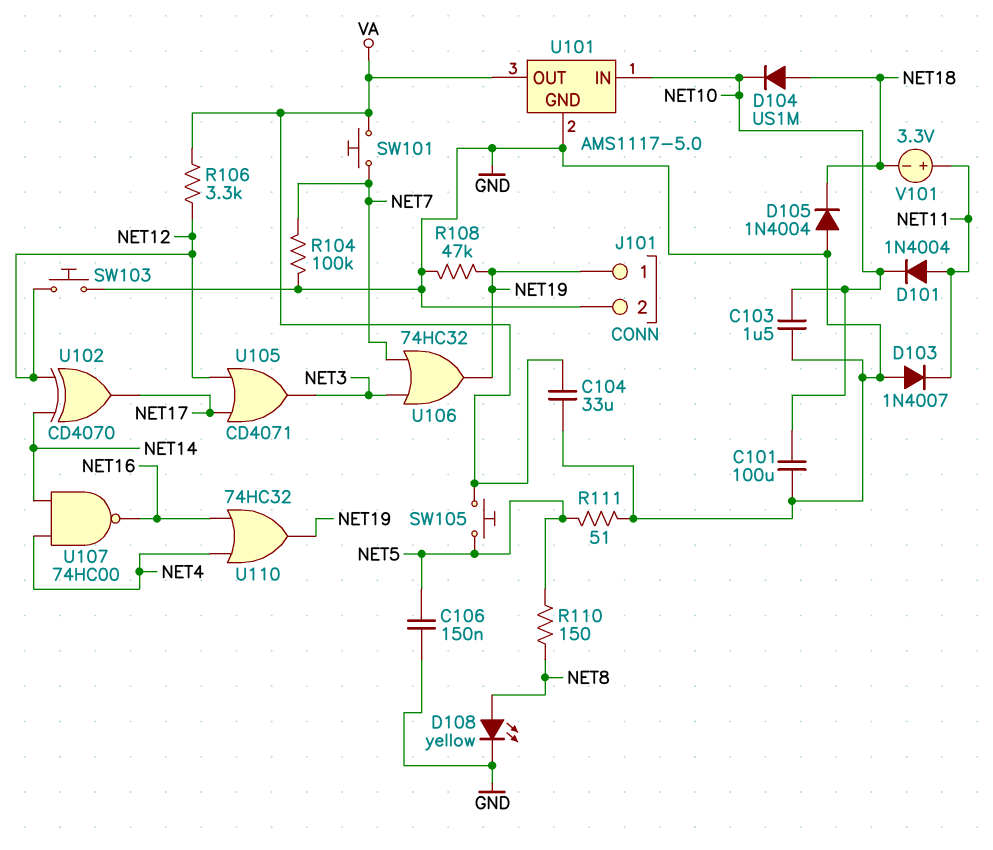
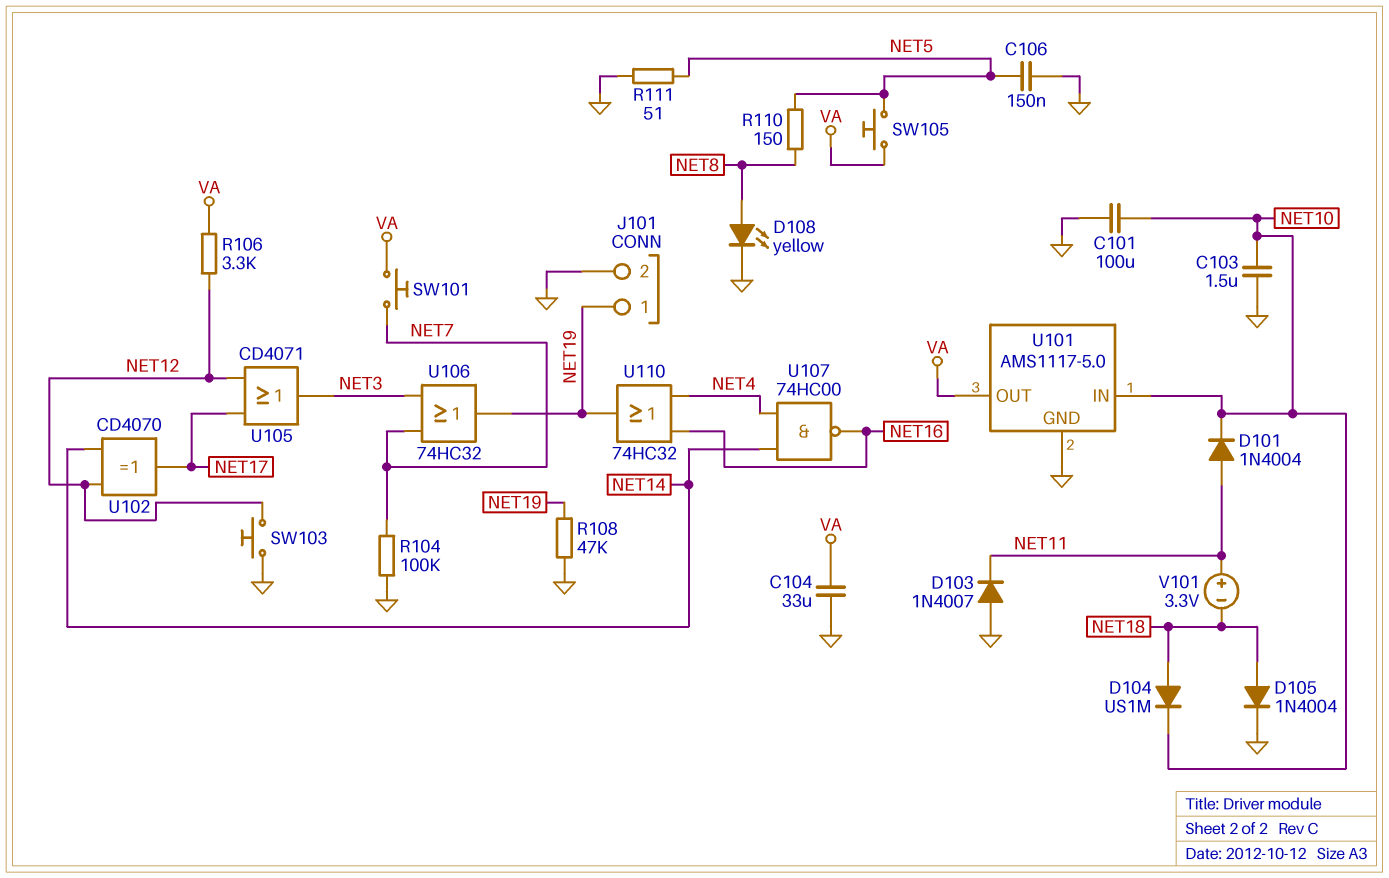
D105: diode 1N4004 (A GND, K NET18) -> diode 1N4004 (A NET18, K GND)

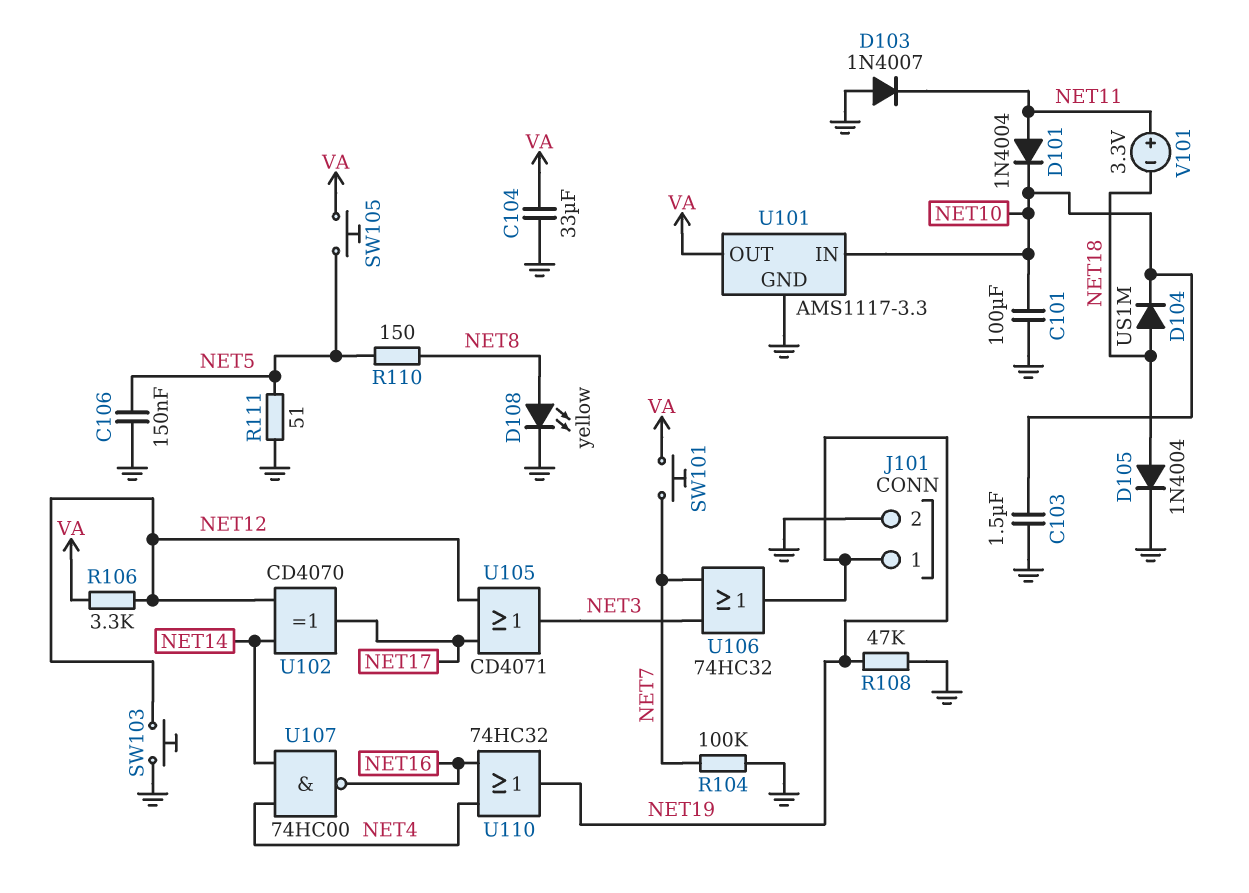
U101: AMS1117-5.0 -> AMS1117-3.3

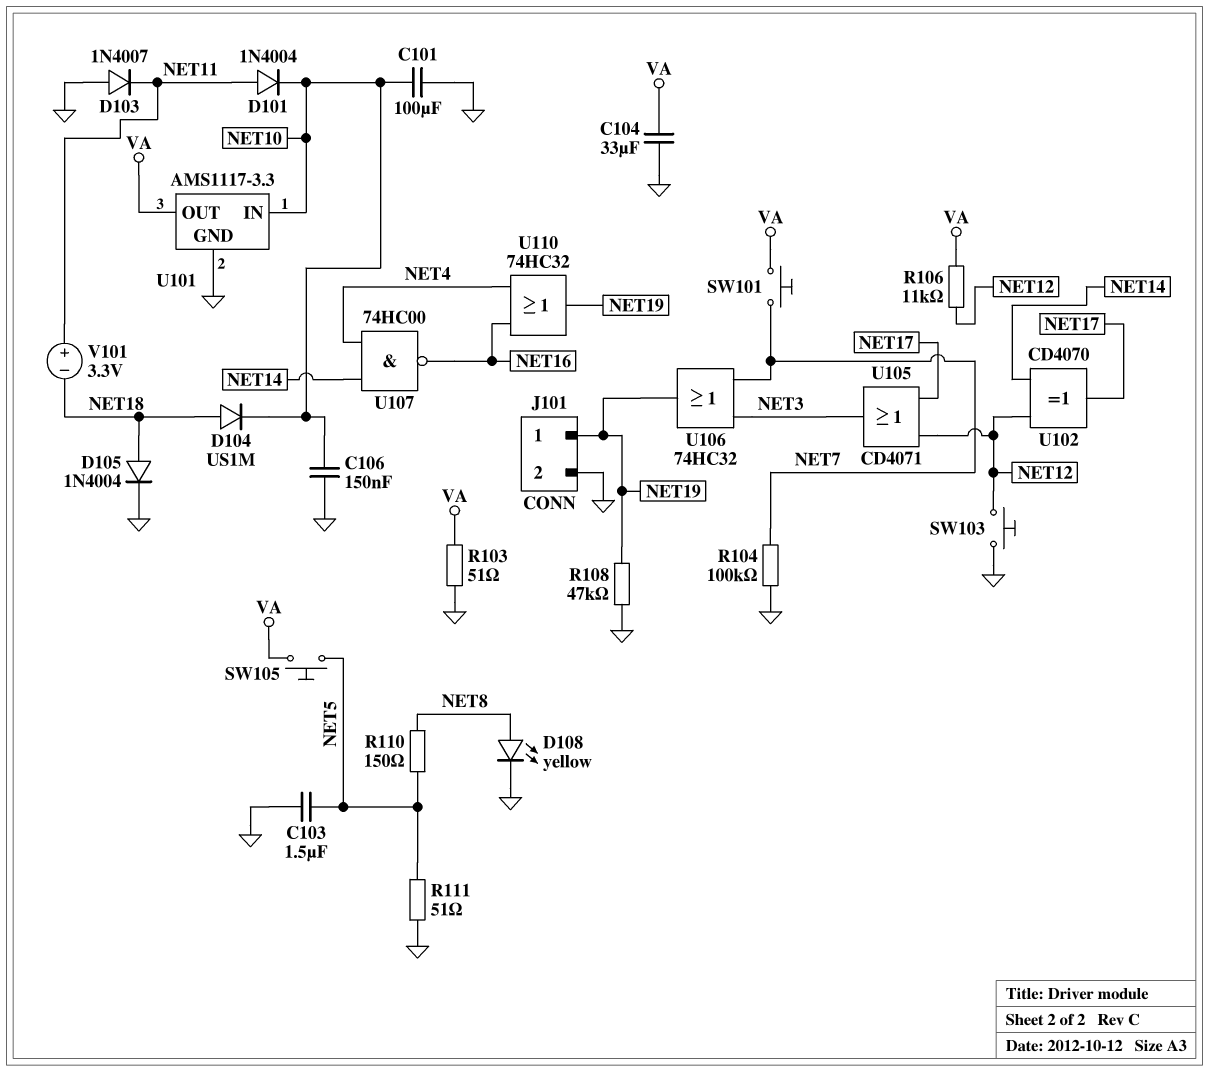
C103: 1.5uF (GND, NET10) -> 1.5uF (GND, NET5)
C106: 150nF (GND, NET5) -> 150nF (GND, NET10)
R103: none -> 51 (GND, VA)
R106: 3.3k (NET12, VA) -> 11k (NET12, VA)

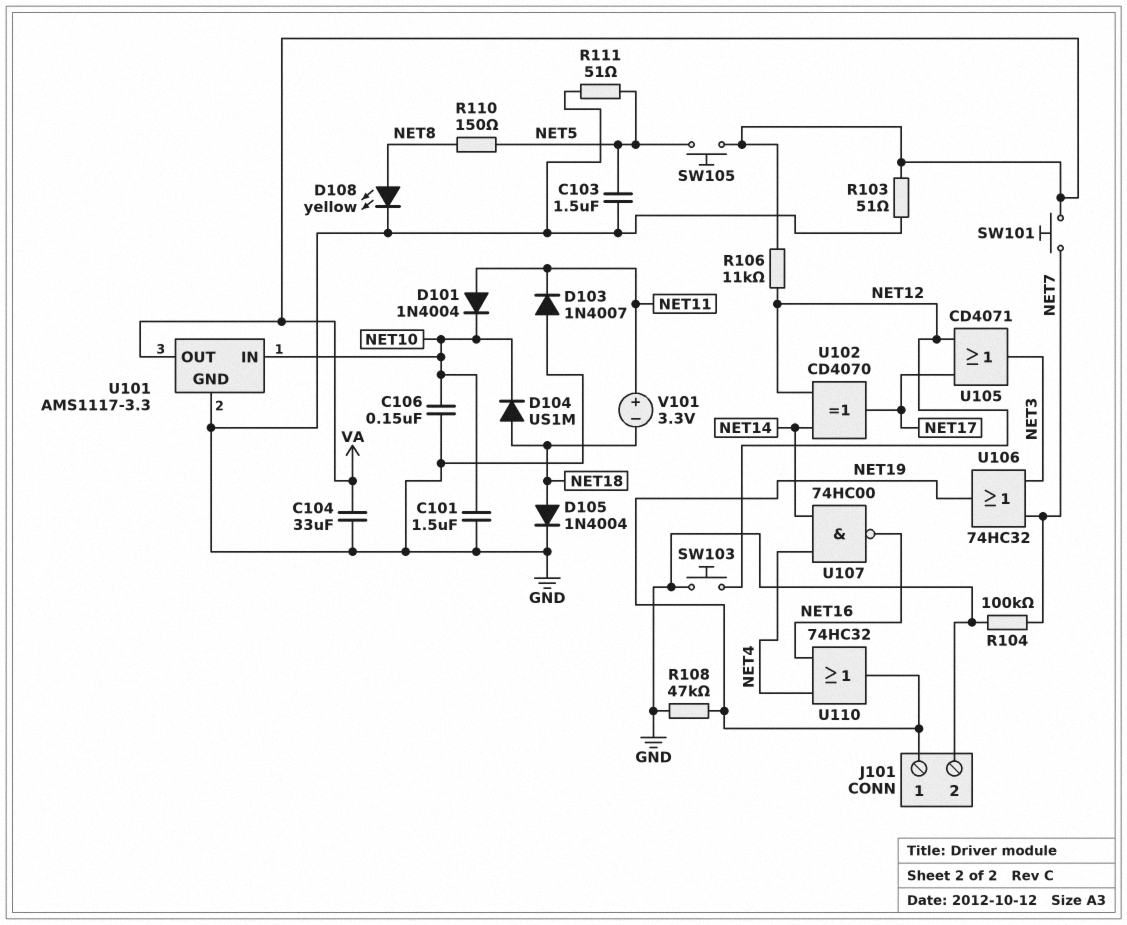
C101: 100uF (GND, NET10) -> 1.5uF (GND, NET10)

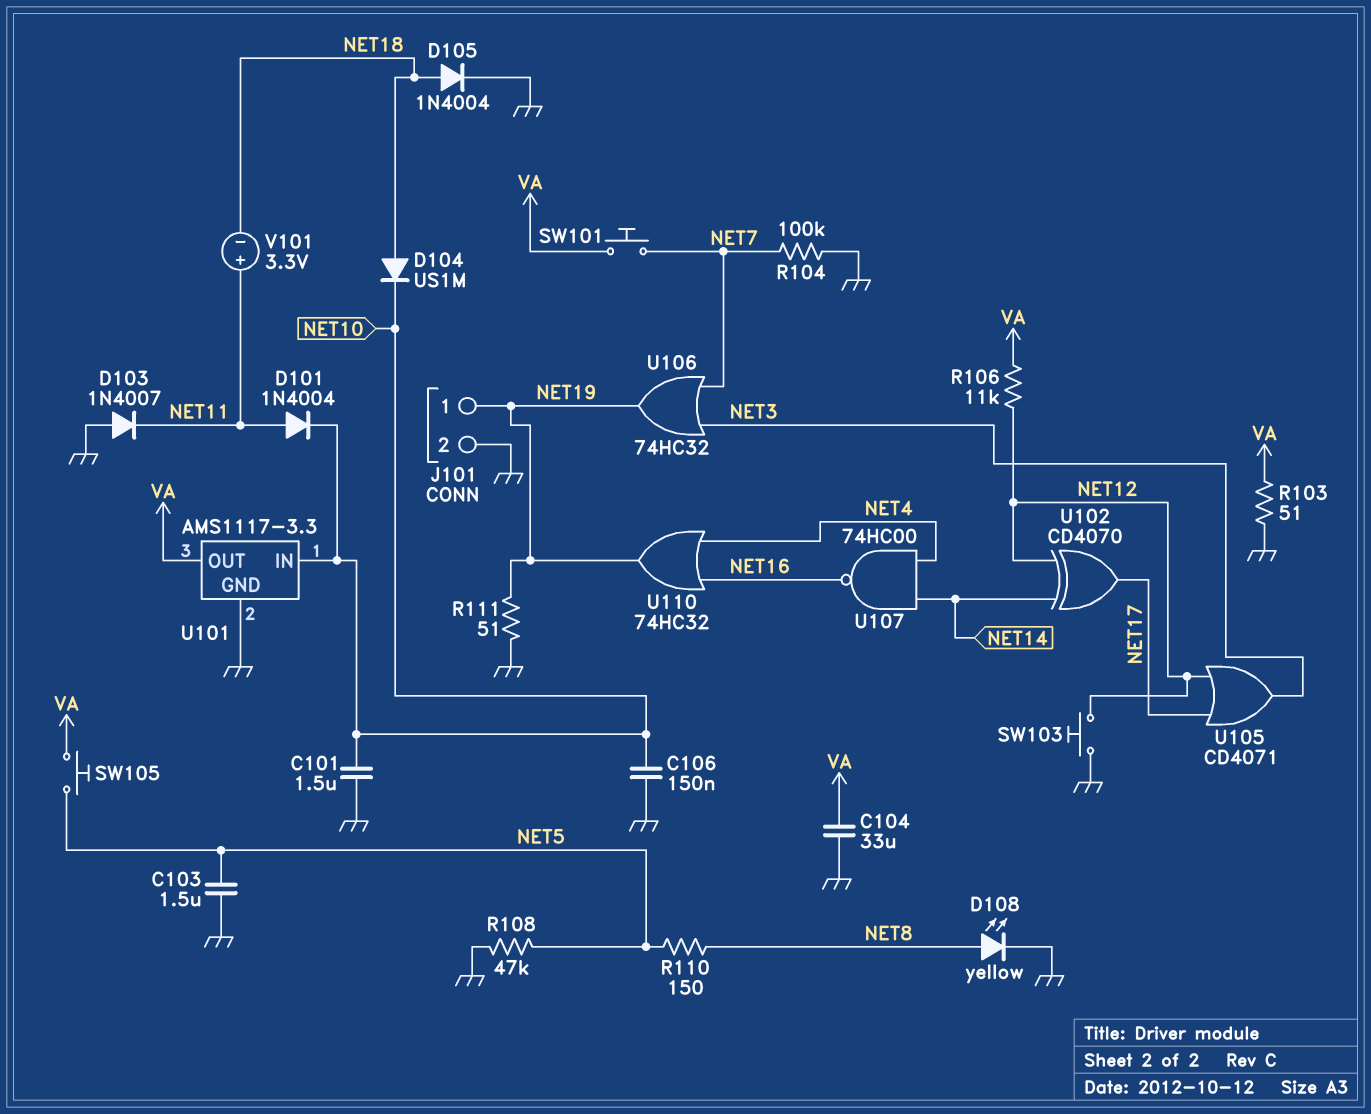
R108: 47k (GND, NET19) -> 47k (GND, NET5)
R111: 51 (GND, NET5) -> 51 (GND, NET19)

